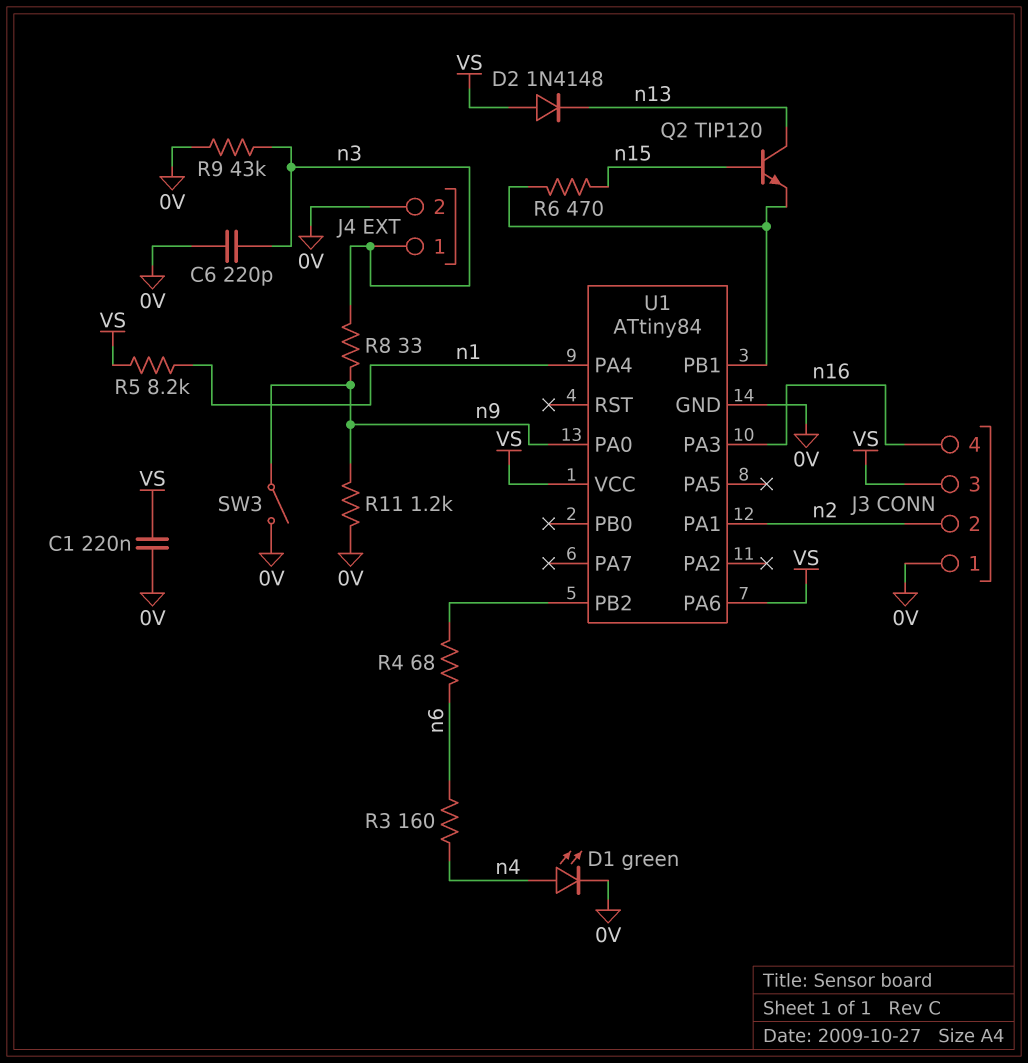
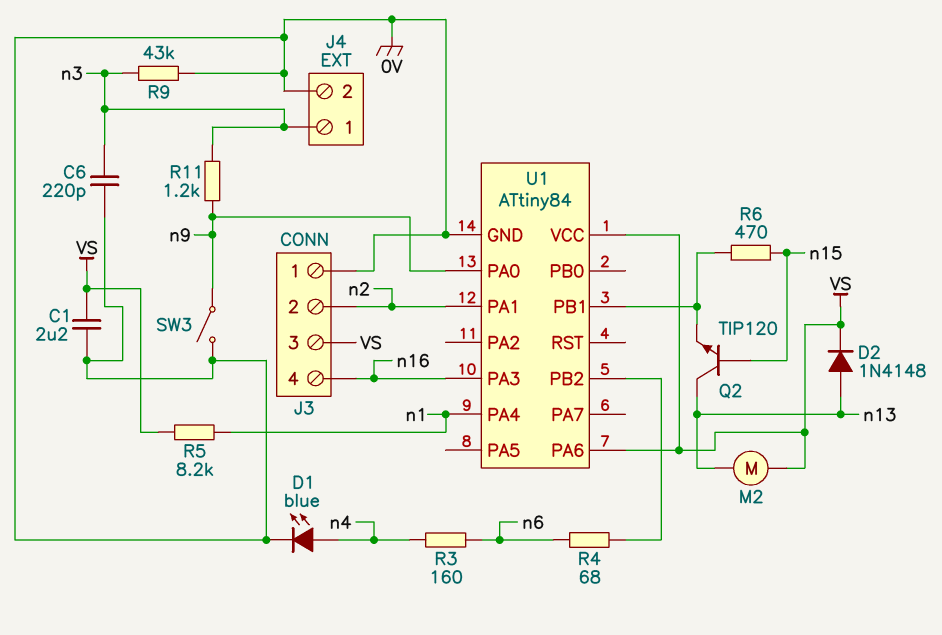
C1: 220nF (0V, VS) -> 2.2uF (0V, VS)
D1: LED green (A n4, K 0V) -> LED blue (A n4, K 0V)
D2: diode 1N4148 (A VS, K n13) -> diode 1N4148 (A n13, K VS)
M2: none -> motor (VS, n13)
R8: 33 (n3, n9) -> none
R11: 1.2k (0V, n9) -> 1.2k (n3, n9)

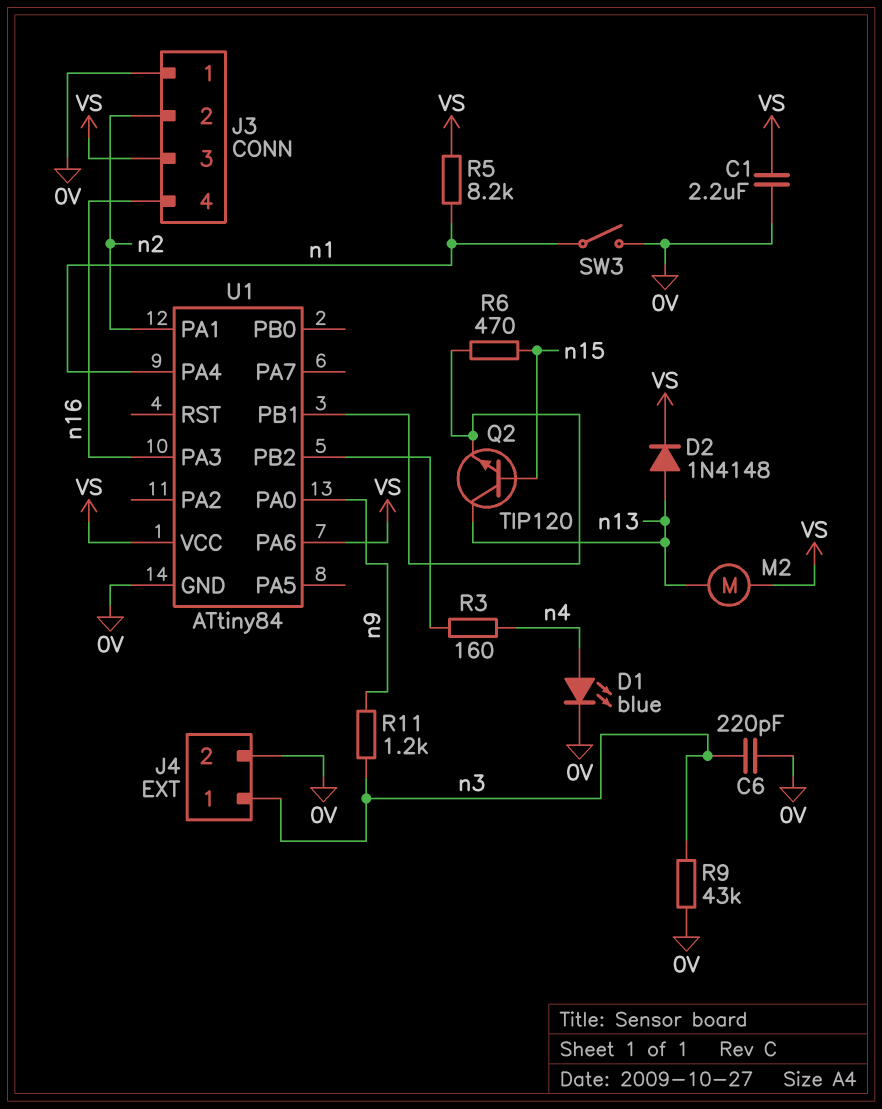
R3: 160 (n4, n6) -> 160 (U1/PB2, n4)
R4: 68 (U1/PB2, n6) -> none
SW3: switch (0V, n9) -> switch (0V, n1)

